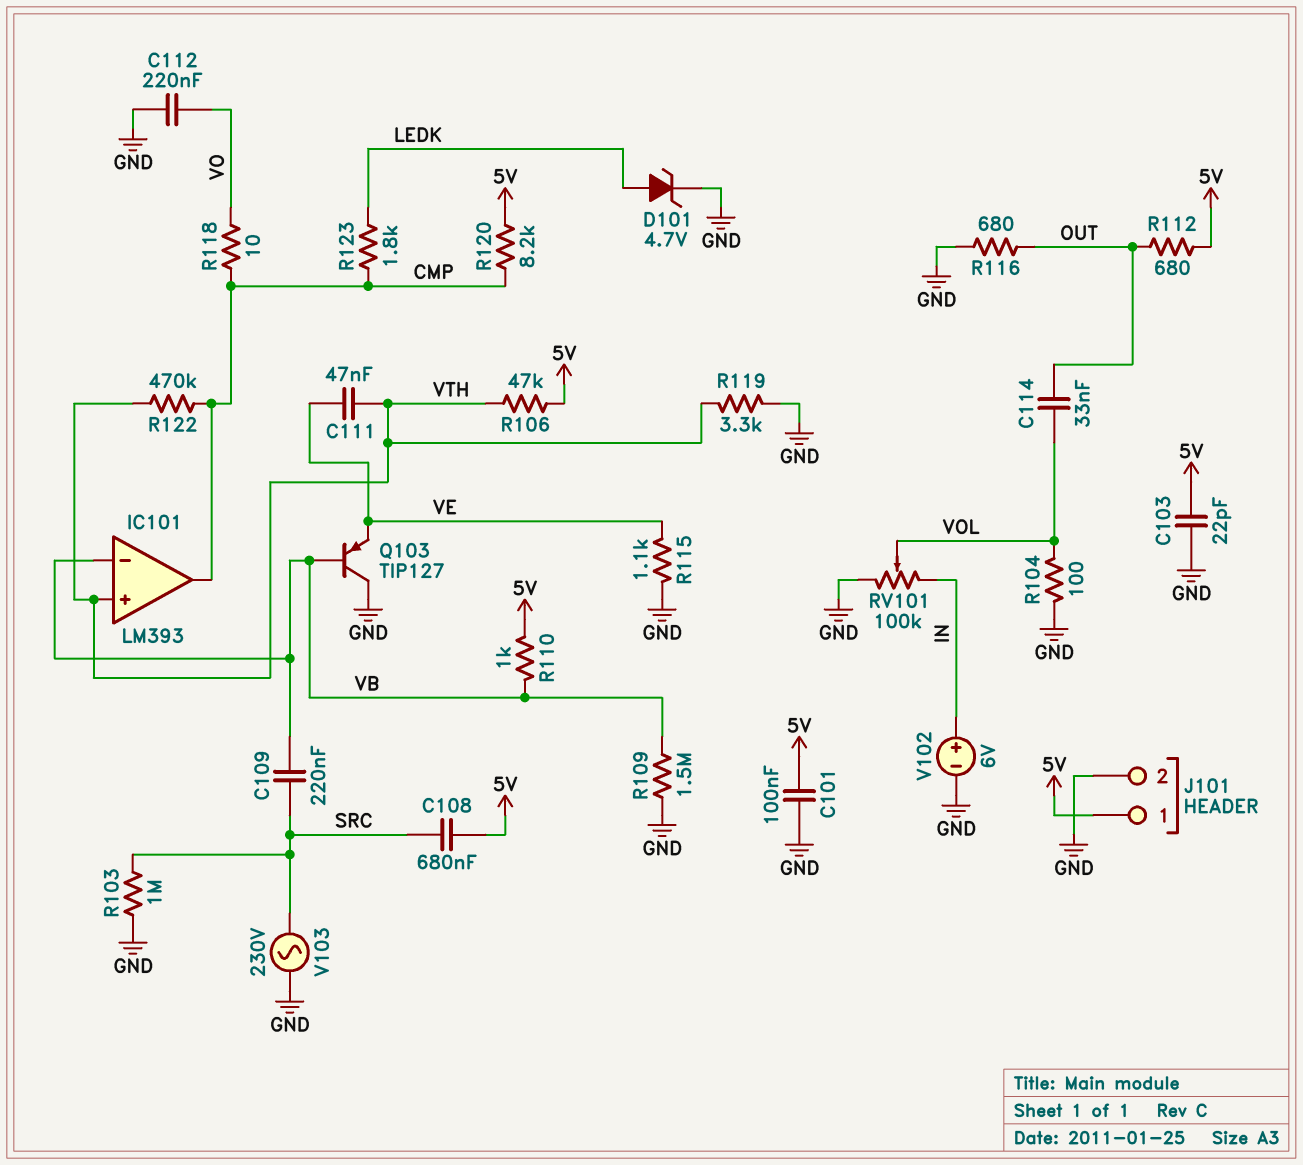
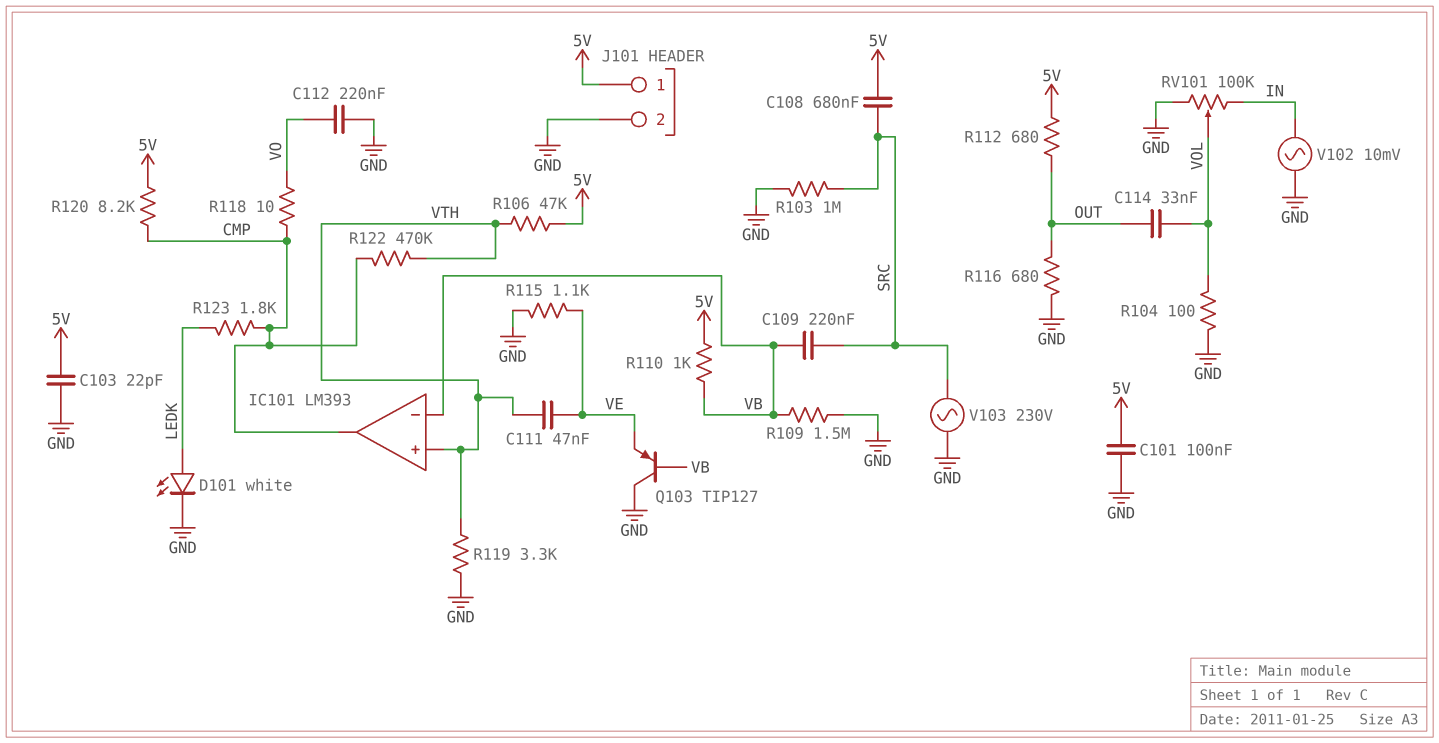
D101: zener 4.7V (A LEDK, K GND) -> LED white (A LEDK, K GND)
V102: 6V (plus IN, minus GND) -> AC 10mV (GND, IN)

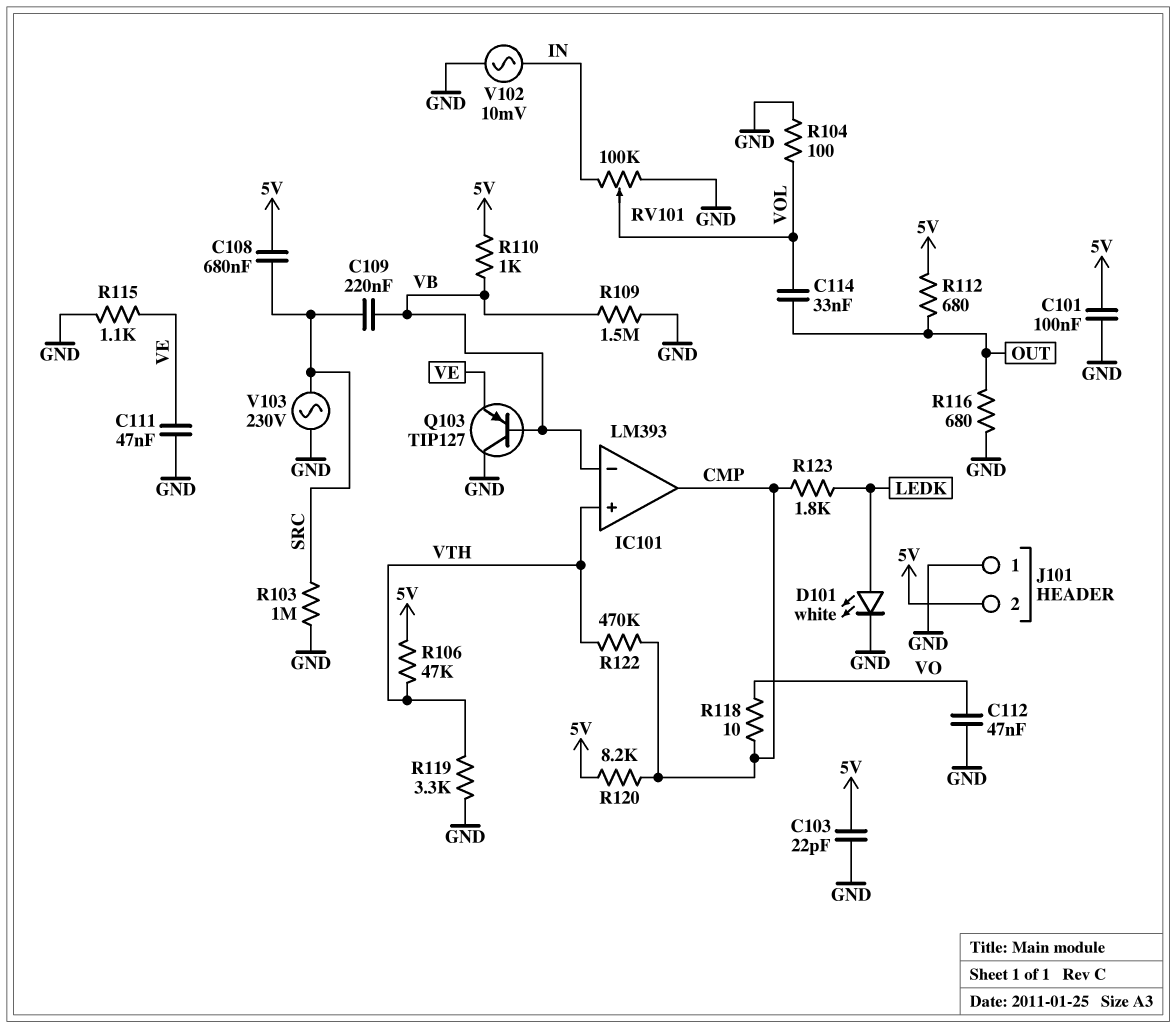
C111: 47nF (VE, VTH) -> 47nF (GND, VE)
C112: 220nF (GND, VO) -> 47nF (GND, VO)
J101 pin 1: 5V -> GND
J101 pin 2: GND -> 5V

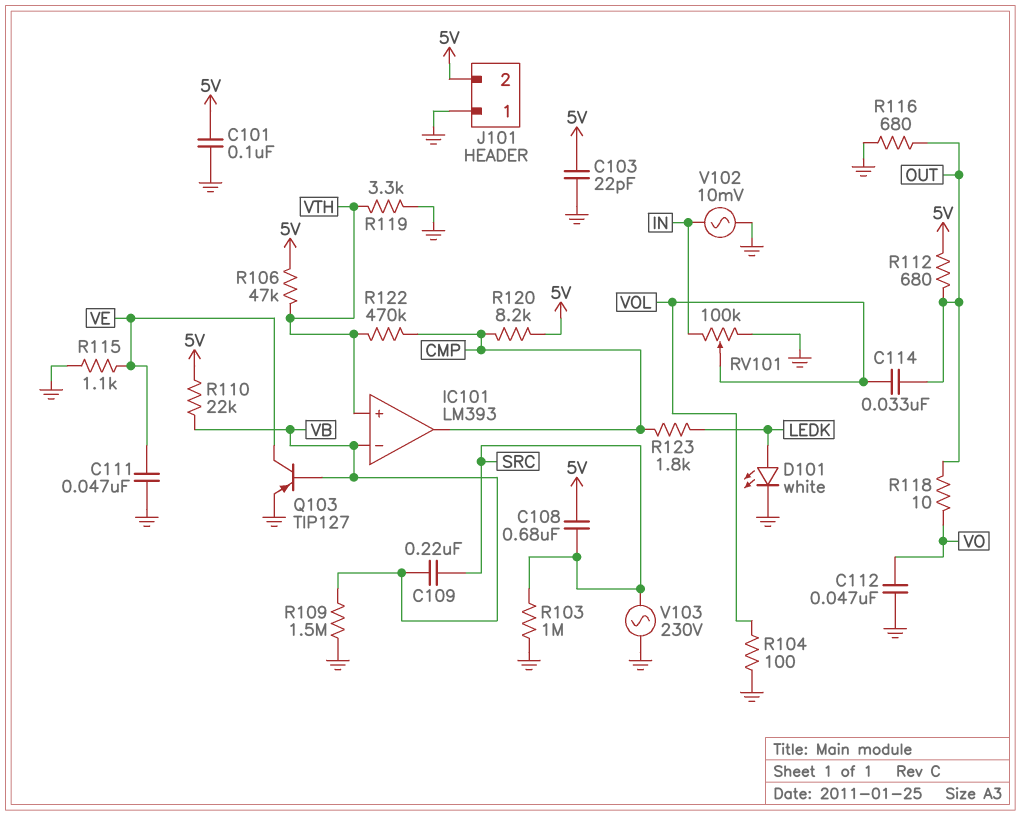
Q103: PNP TIP127 (B VB, C GND, E VE) -> PNP TIP127 (B VB, C VE, E GND)
R110: 1k (5V, VB) -> 22k (5V, VB)
R118: 10 (CMP, VO) -> 10 (OUT, VO)

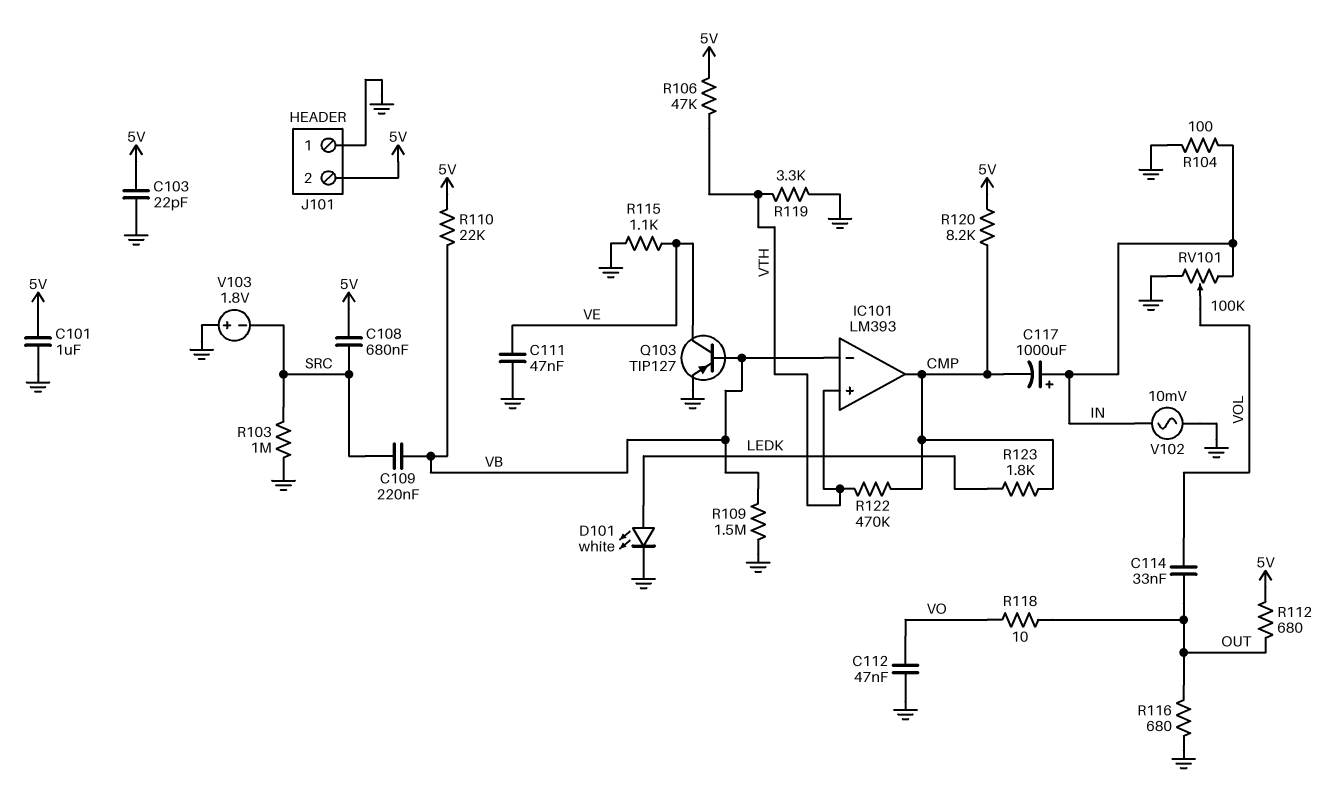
C101: 100nF (5V, GND) -> 1uF (5V, GND)
C117: none -> 1000uF (plus IN, minus CMP)
R104: 100 (GND, VOL) -> 100 (GND, IN)
V103: AC 230V (GND, SRC) -> 1.8V (plus GND, minus SRC)

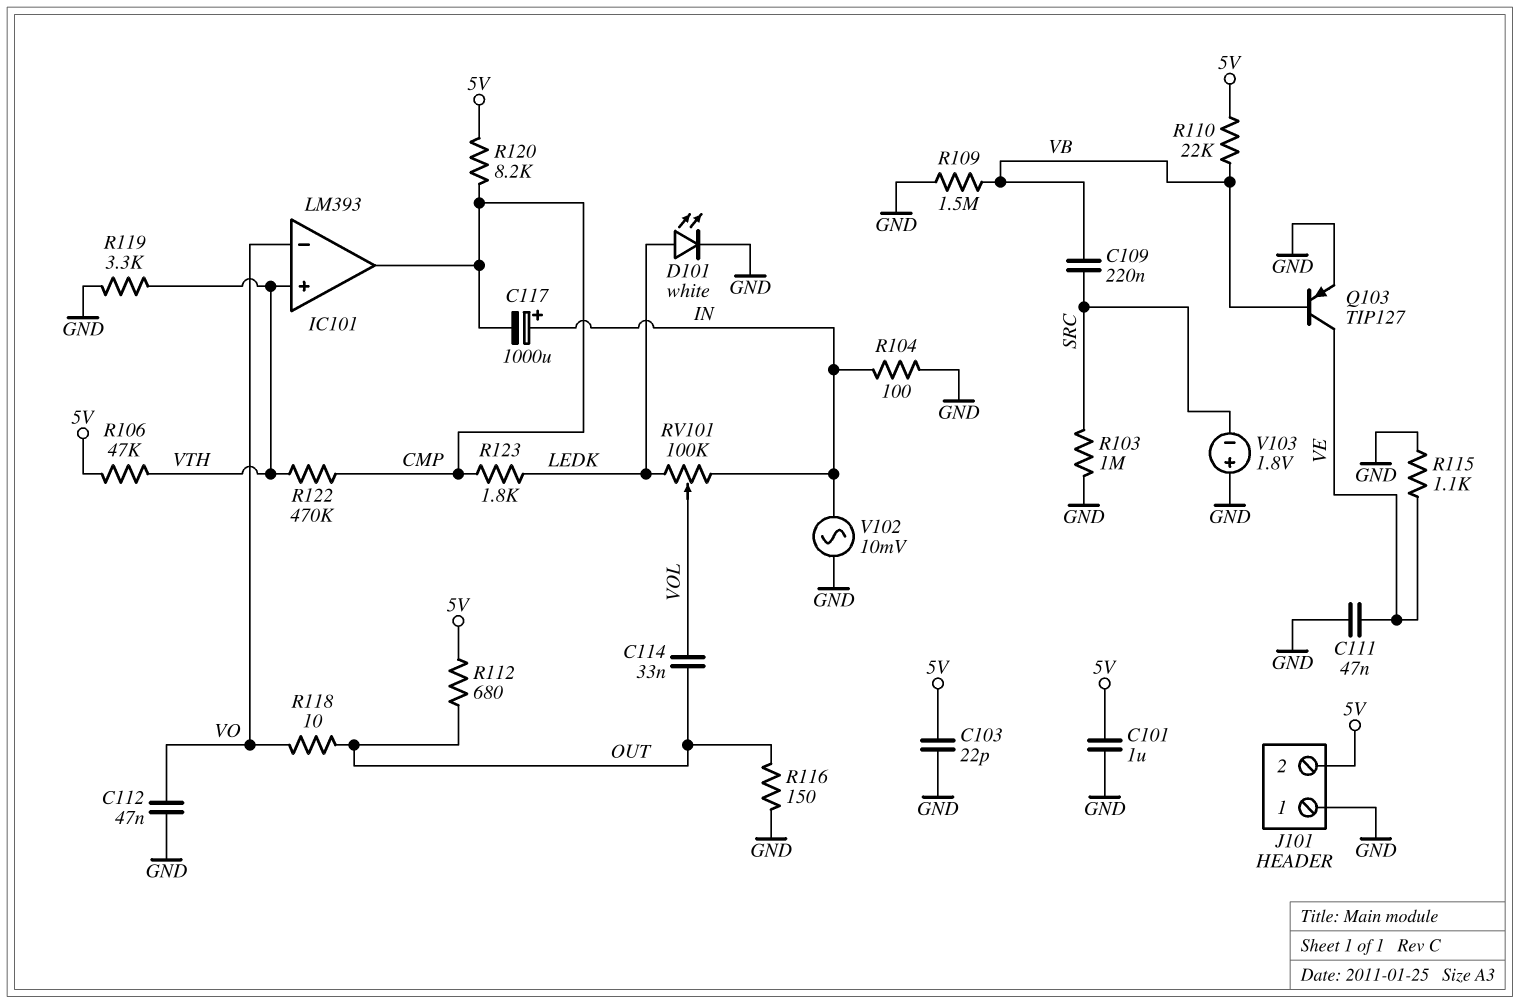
C108: 680nF (5V, SRC) -> none
IC101 pin in-: VB -> VO
R116: 680 (GND, OUT) -> 150 (GND, OUT)
RV101: 100k (GND, IN, wiper VOL) -> 100k (IN, LEDK, wiper VOL)

